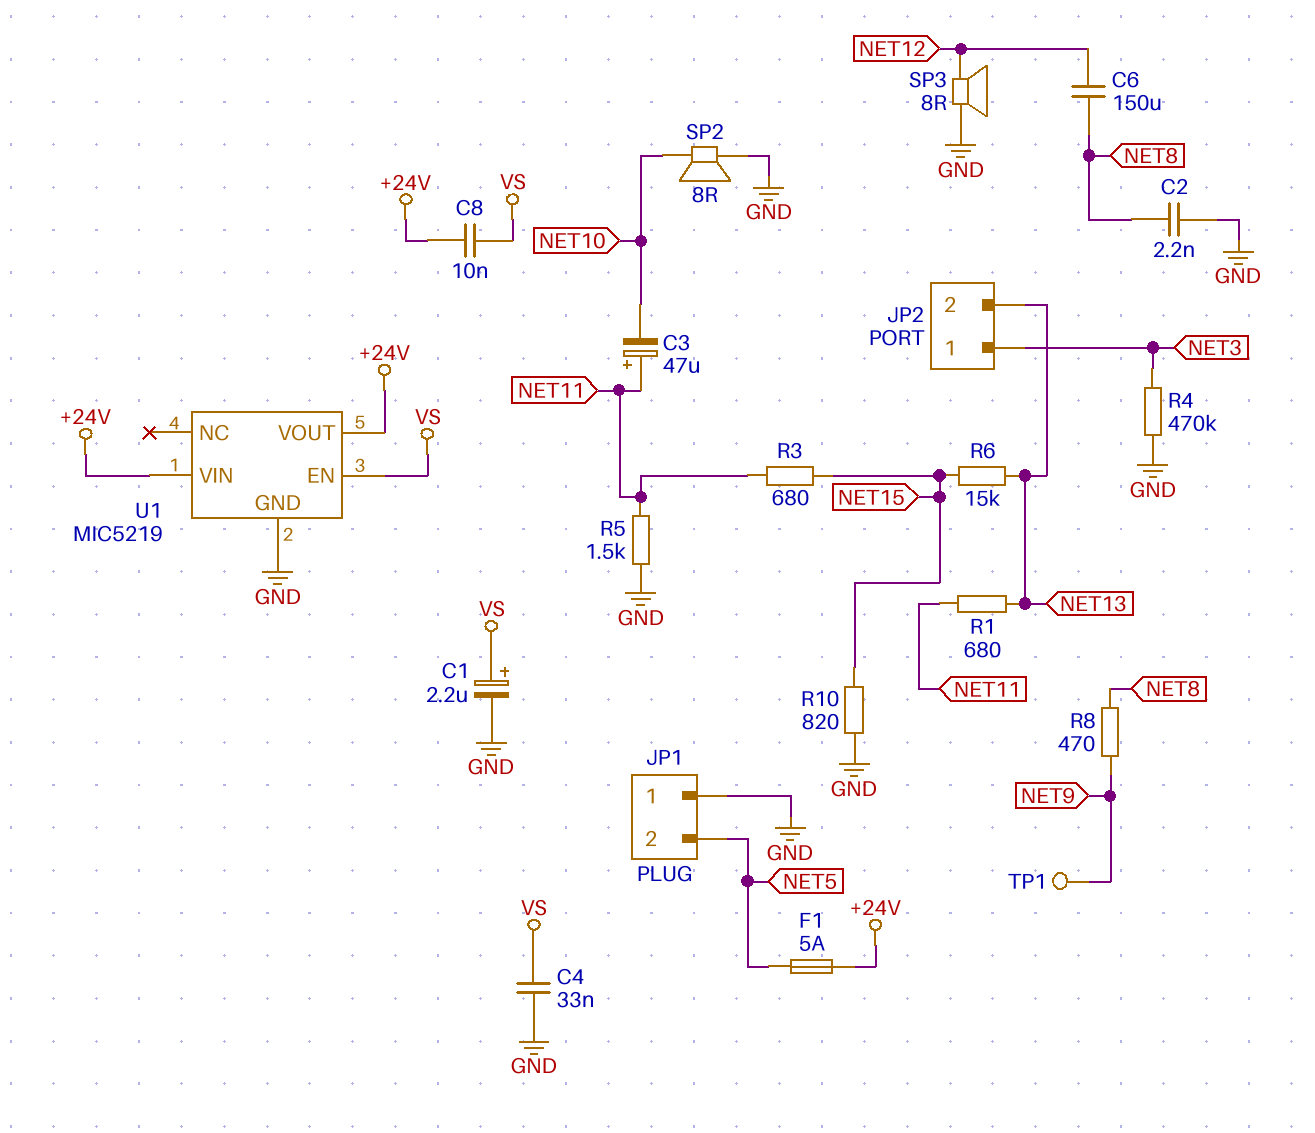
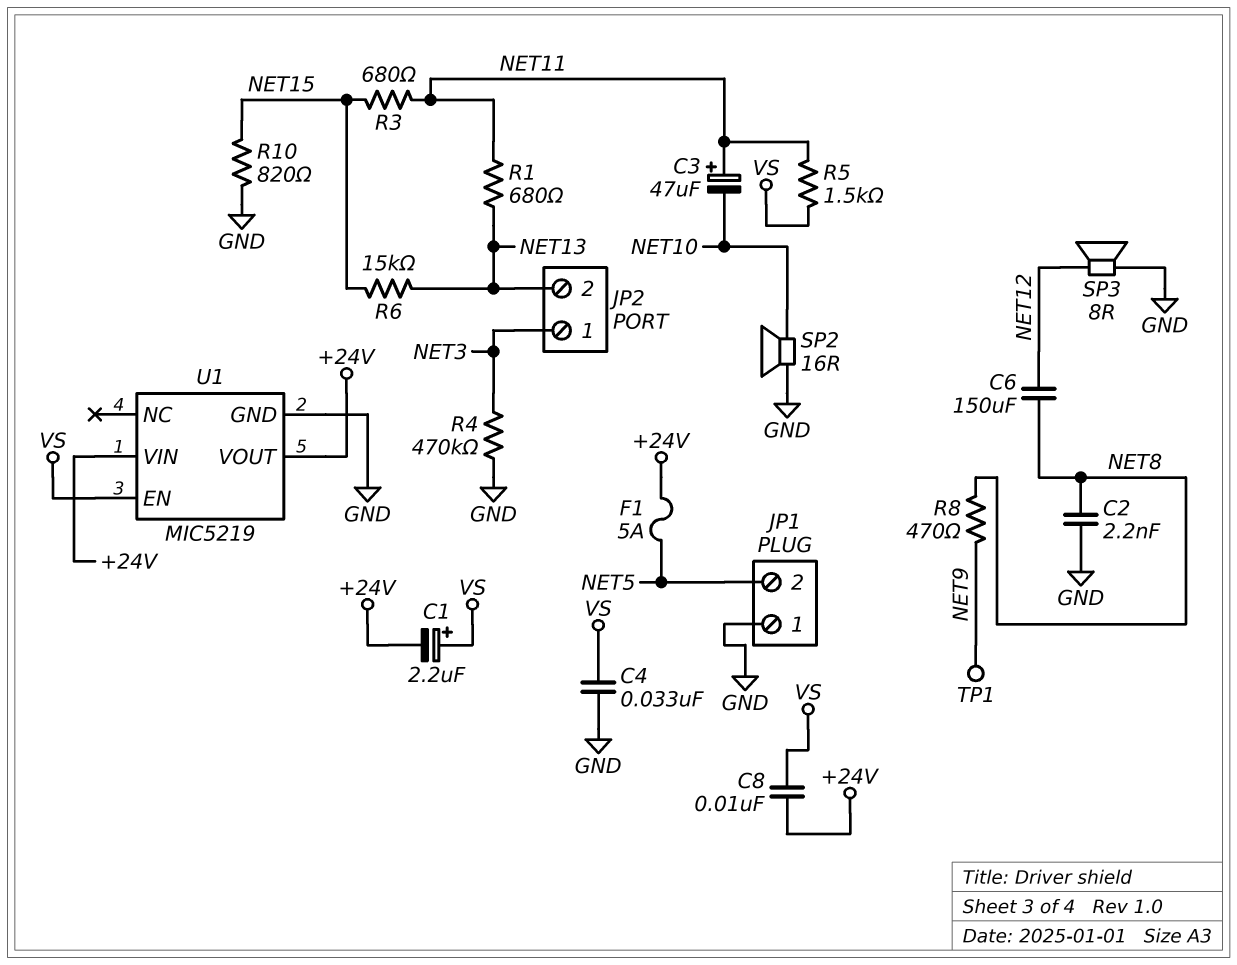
C1: 2.2uF (plus VS, minus GND) -> 2.2uF (plus VS, minus +24V)
R5: 1.5k (GND, NET11) -> 1.5k (NET11, VS)
SP2: speaker 8R (GND, NET10) -> speaker 16R (GND, NET10)

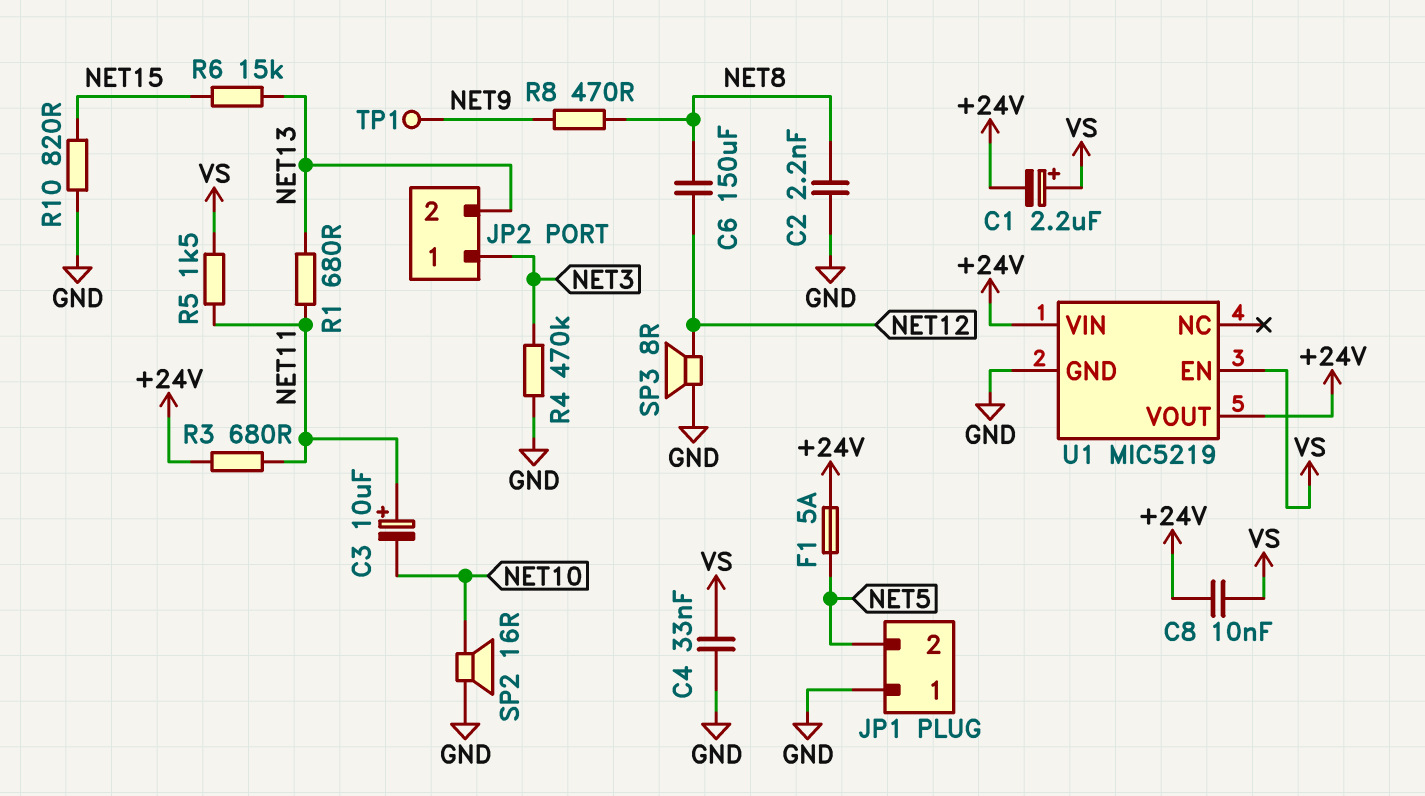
C3: 47uF (plus NET11, minus NET10) -> 10uF (plus NET11, minus NET10)
R3: 680 (NET11, NET15) -> 680 (+24V, NET11)

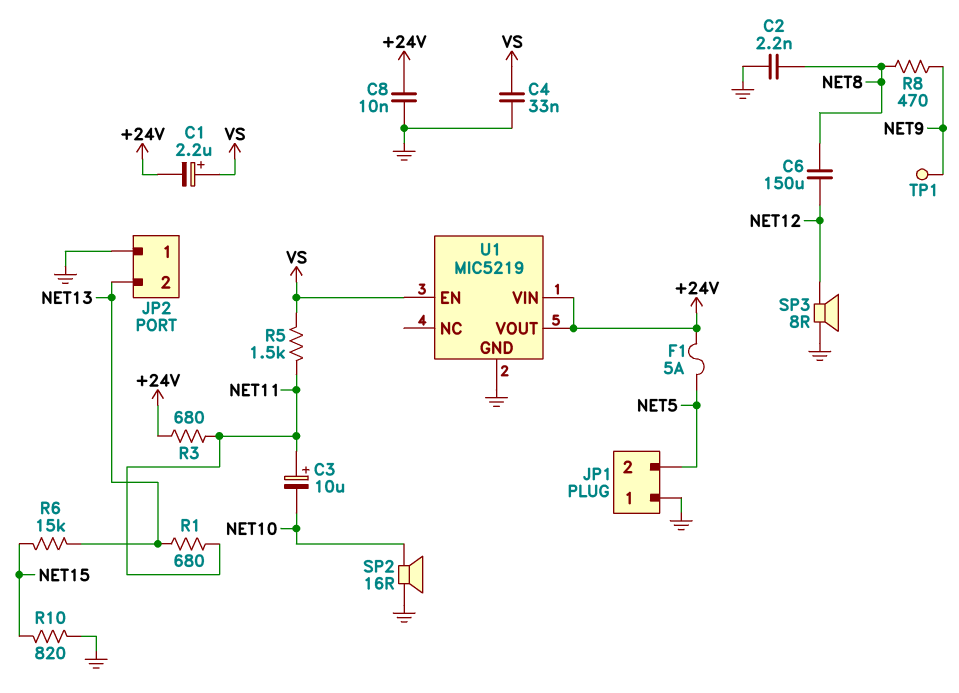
C8: 10nF (+24V, VS) -> 10nF (+24V, GND)
JP2 pin 1: NET3 -> GND
R4: 470k (GND, NET3) -> none

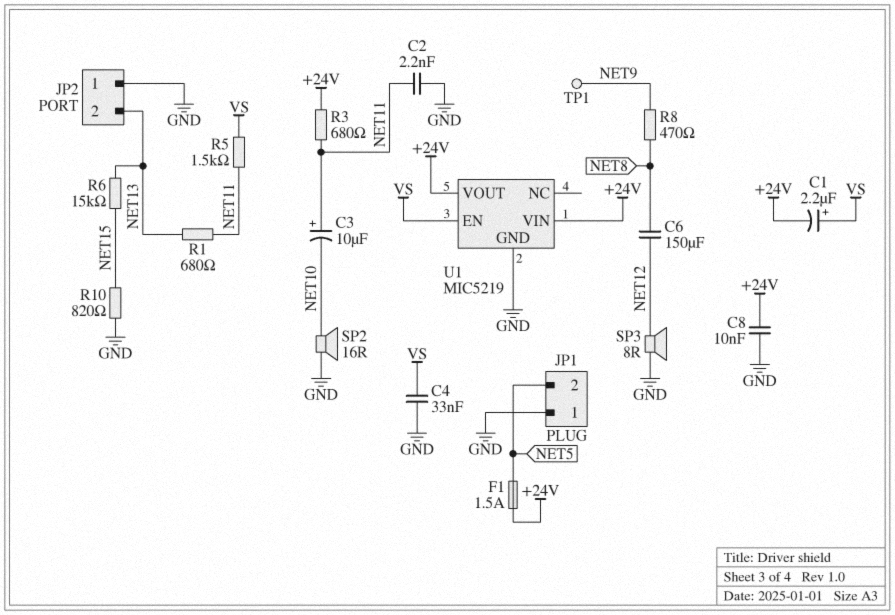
C2: 2.2nF (GND, NET8) -> 2.2nF (GND, NET11)
F1: 5A (+24V, NET5) -> 1.5A (+24V, NET5)

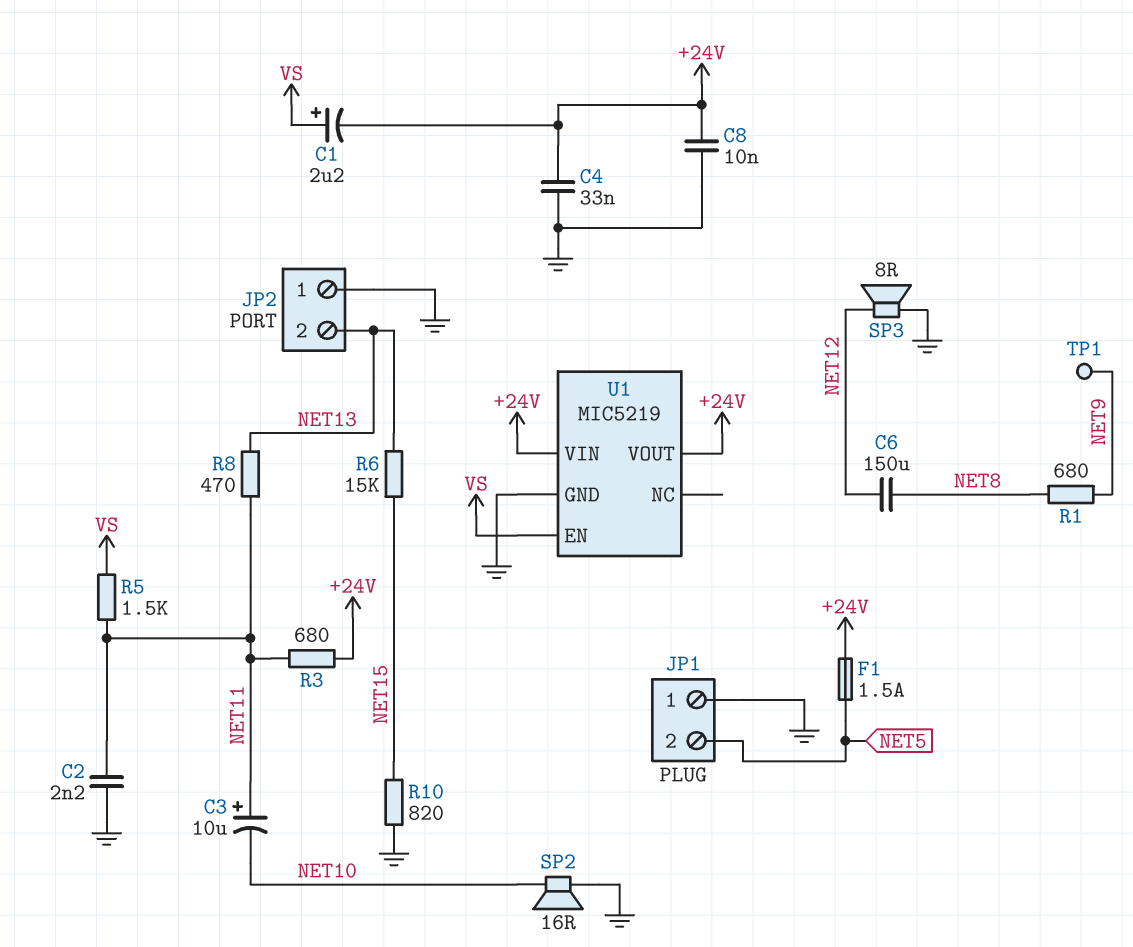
C4: 33nF (GND, VS) -> 33nF (+24V, GND)
R1: 680 (NET11, NET13) -> 680 (NET8, NET9)
R8: 470 (NET8, NET9) -> 470 (NET11, NET13)

